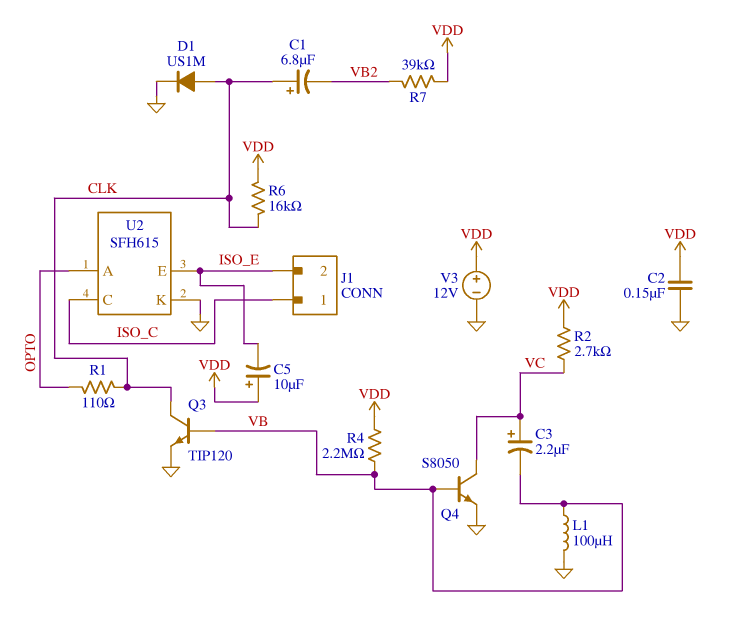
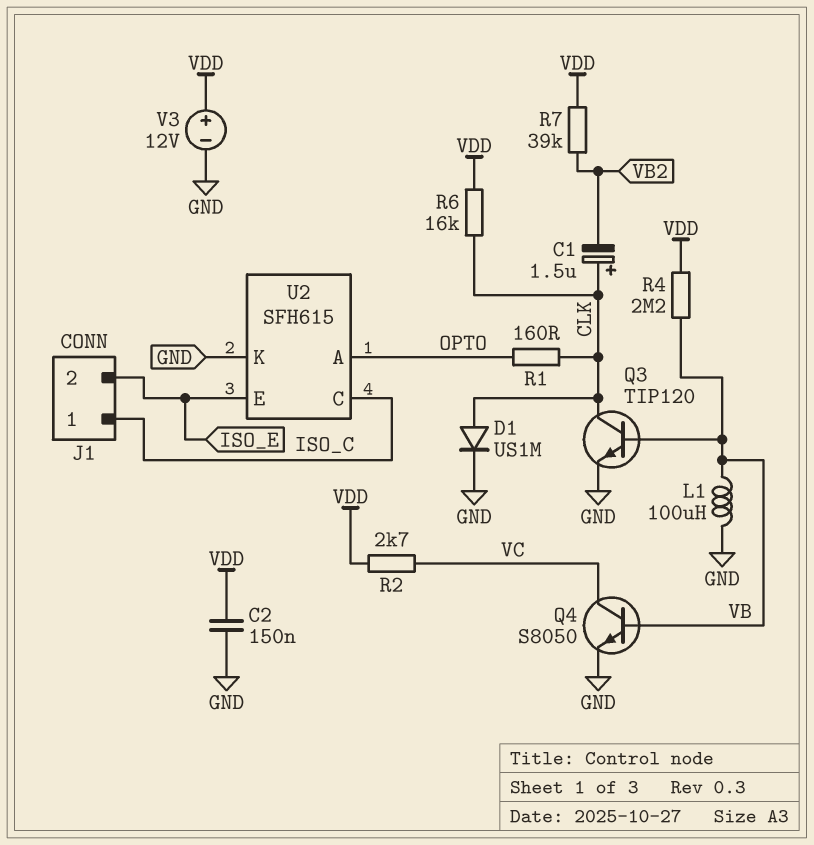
C1: 6.8uF (plus CLK, minus VB2) -> 1.5uF (plus CLK, minus VB2)
C3: 2.2uF (plus VC, minus VB) -> none
C5: 10uF (plus VDD, minus ISO_E) -> none
R1: 110 (CLK, OPTO) -> 160 (CLK, OPTO)

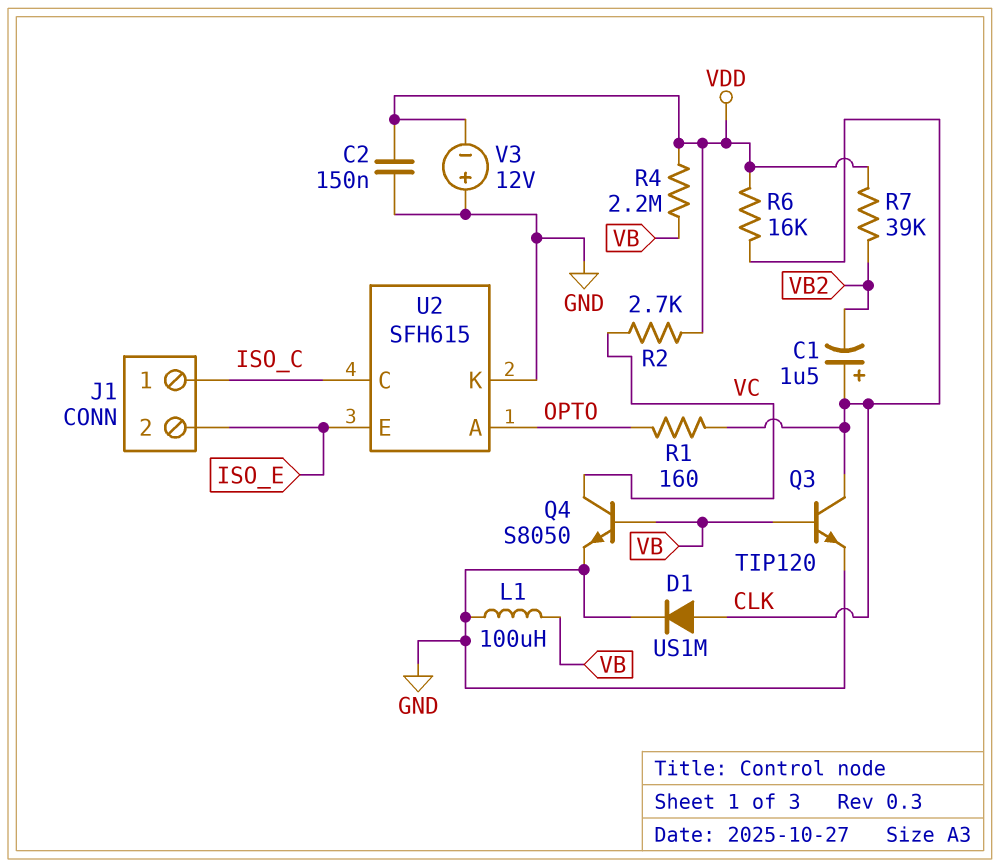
V3: 12V (plus VDD, minus GND) -> 12V (plus GND, minus VDD)

